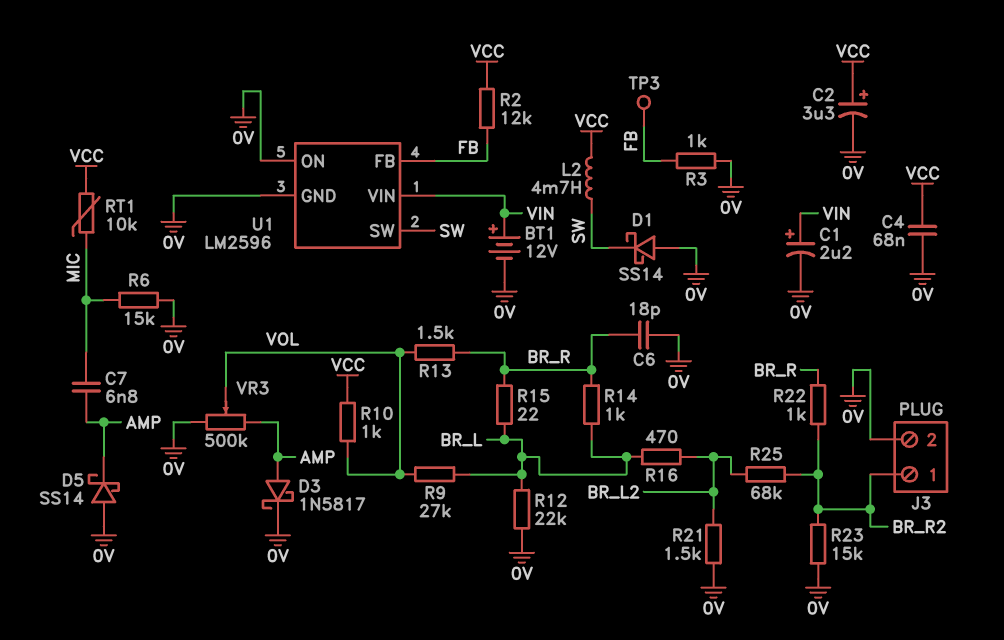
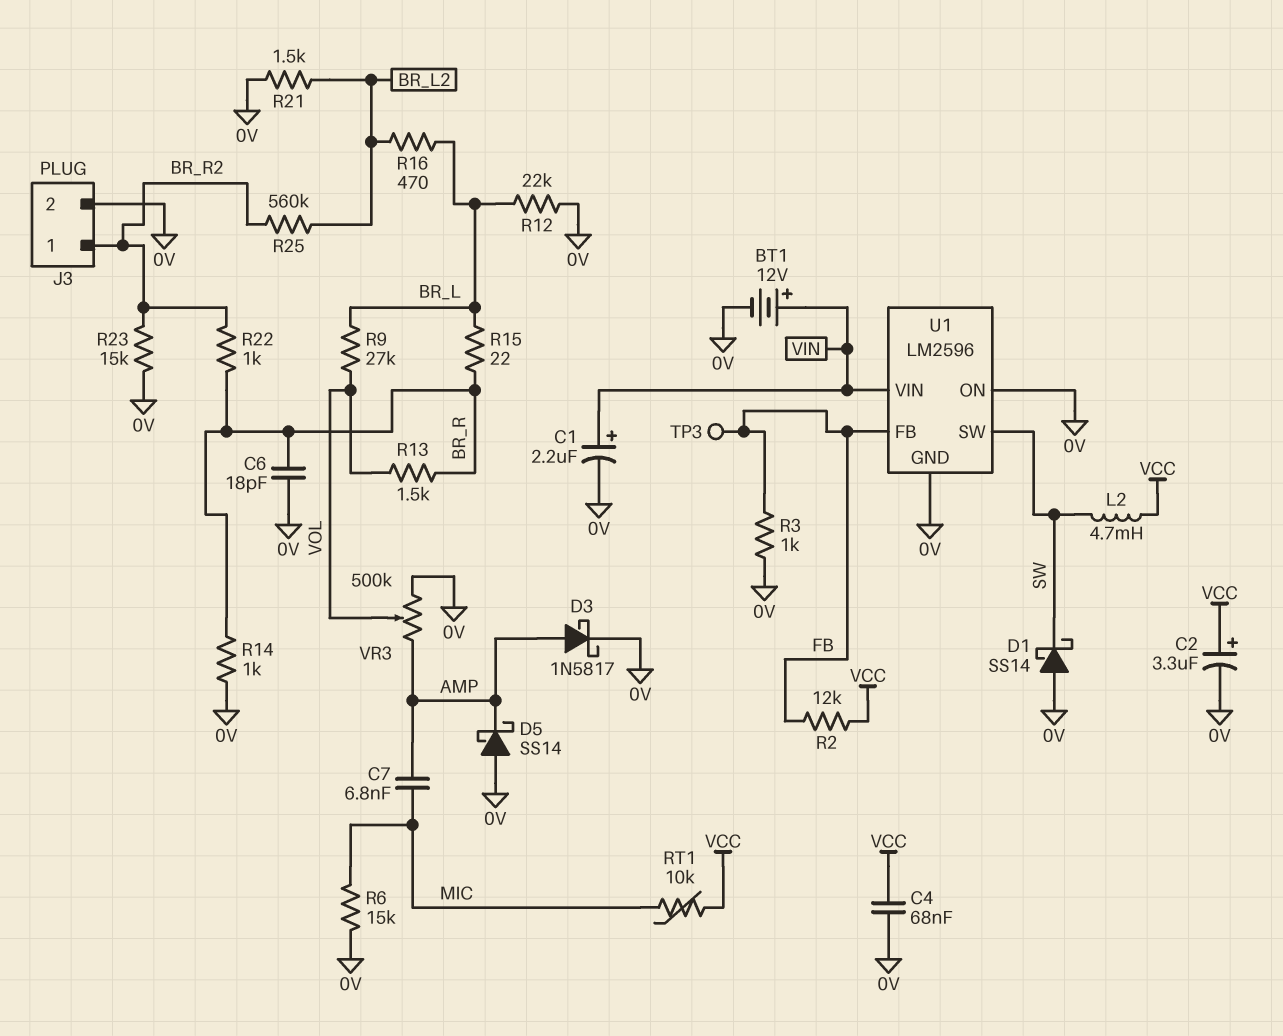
R10: 1k (VCC, VOL) -> none
R14: 1k (BR_L, BR_R) -> 1k (0V, BR_R)
R25: 68k (BR_L2, BR_R2) -> 560k (BR_L2, BR_R2)

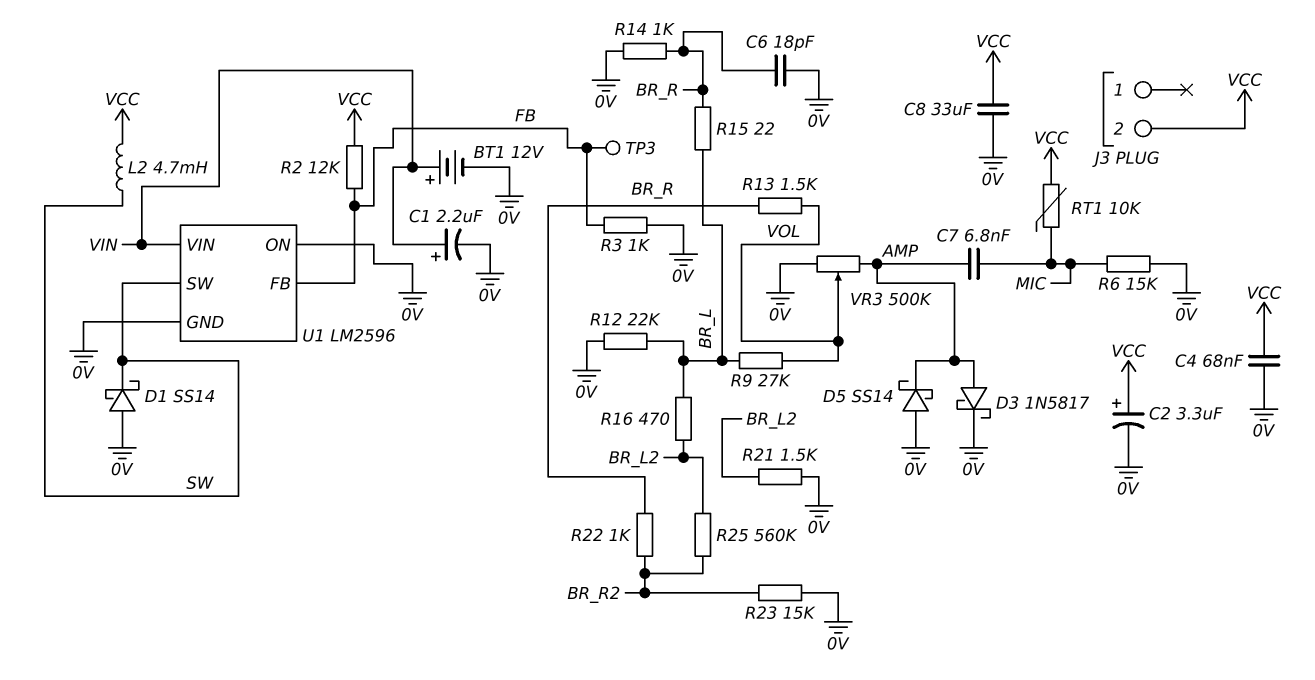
C8: none -> 33uF (0V, VCC)
J3 pin 1: BR_R2 -> none
J3 pin 2: 0V -> VCC

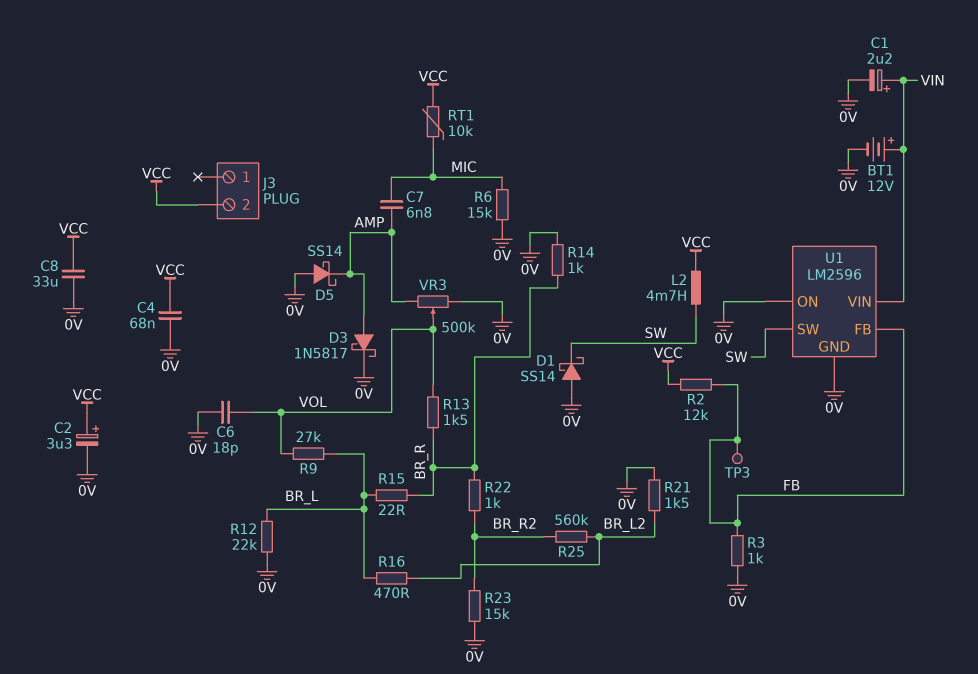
C6: 18pF (0V, BR_R) -> 18pF (0V, VOL)

